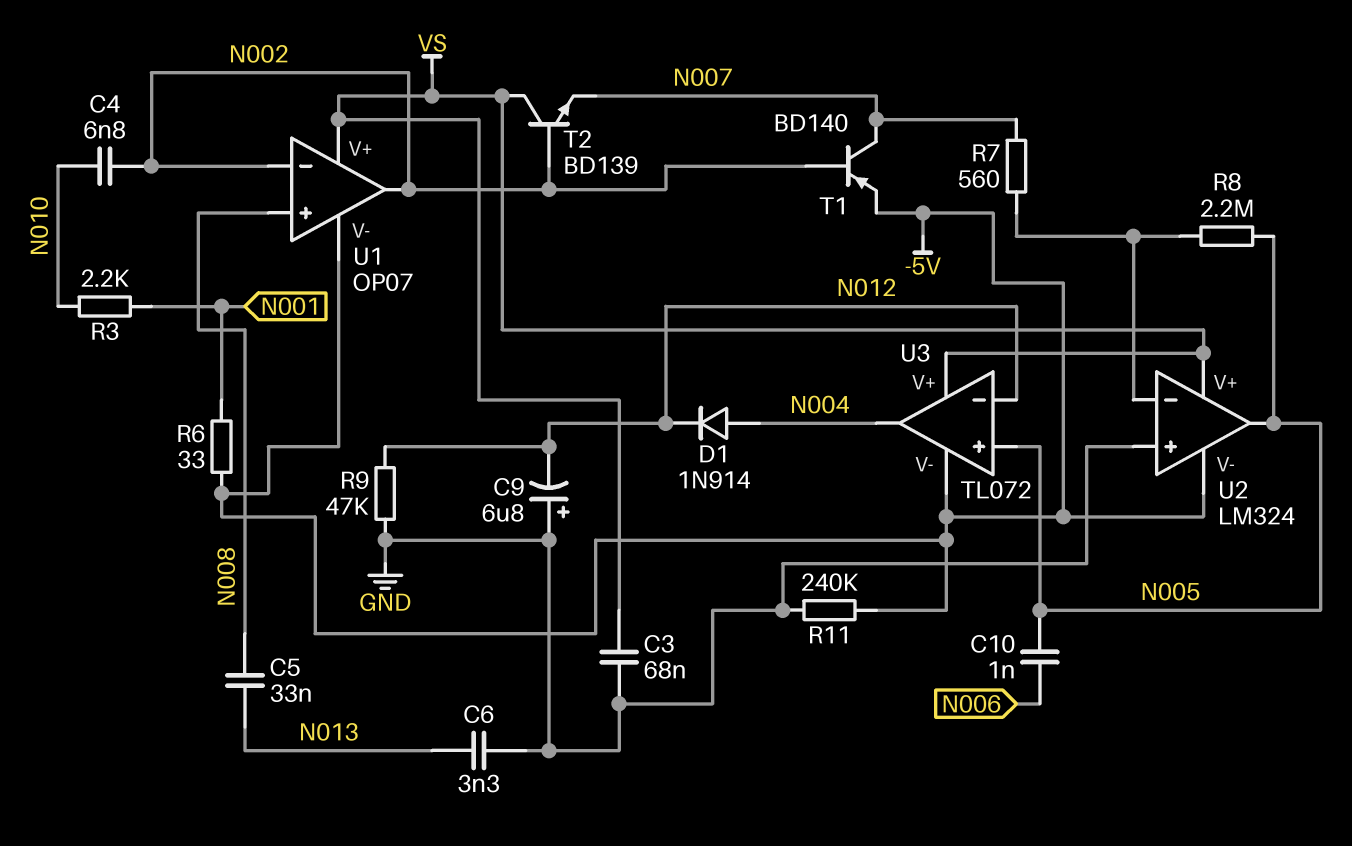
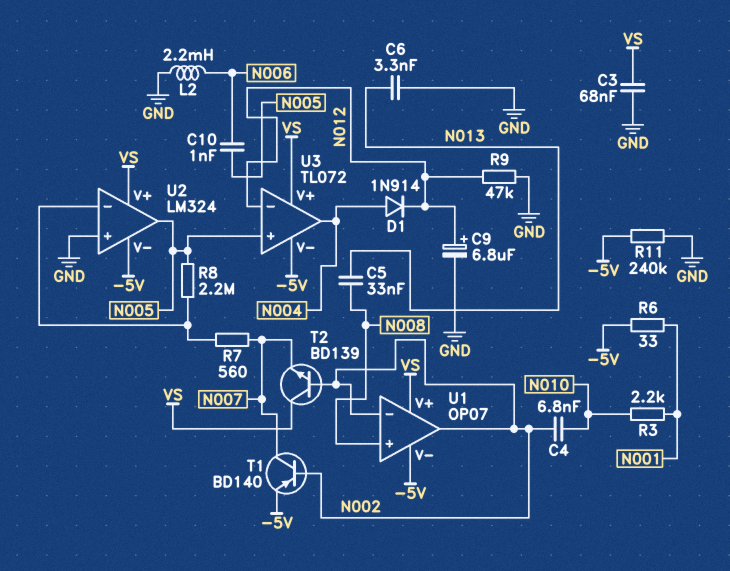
C9: 6.8uF (plus GND, minus N012) -> 6.8uF (plus N012, minus GND)
L2: none -> 2.2mH (GND, N006)

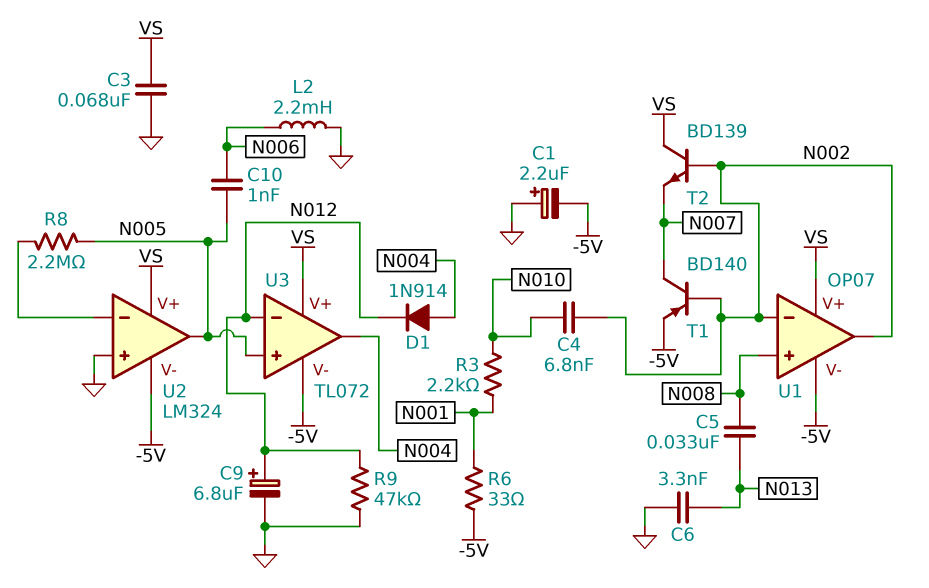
C1: none -> 2.2uF (plus GND, minus -5V)
R7: 560 (N007, U2/in-) -> none
R11: 240k (-5V, GND) -> none

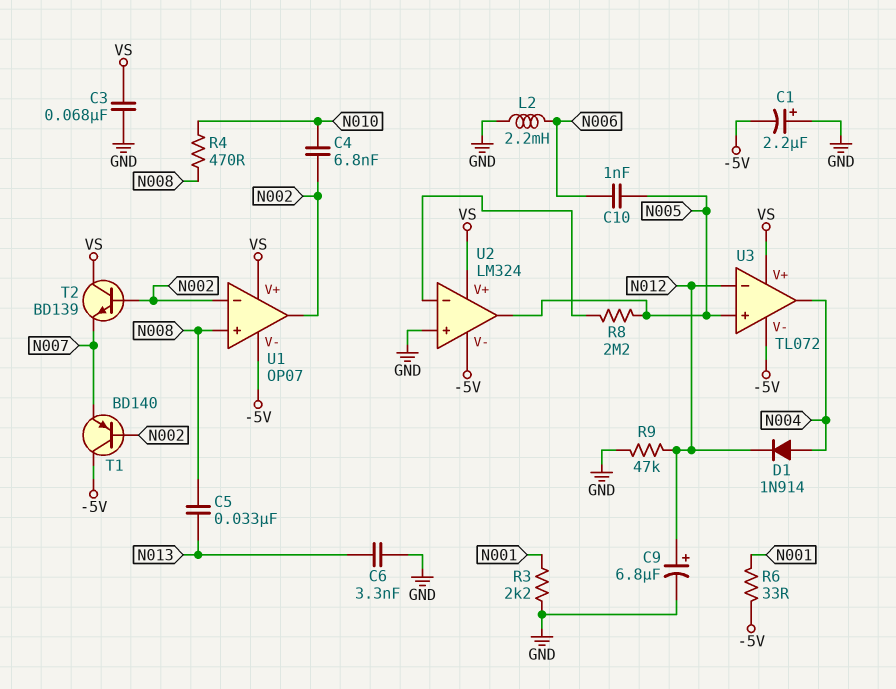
R3: 2.2k (N001, N010) -> 2.2k (GND, N001)
R4: none -> 470 (N008, N010)
T1: PNP BD140 (B N002, C N007, E -5V) -> PNP BD140 (B N002, C -5V, E N007)

